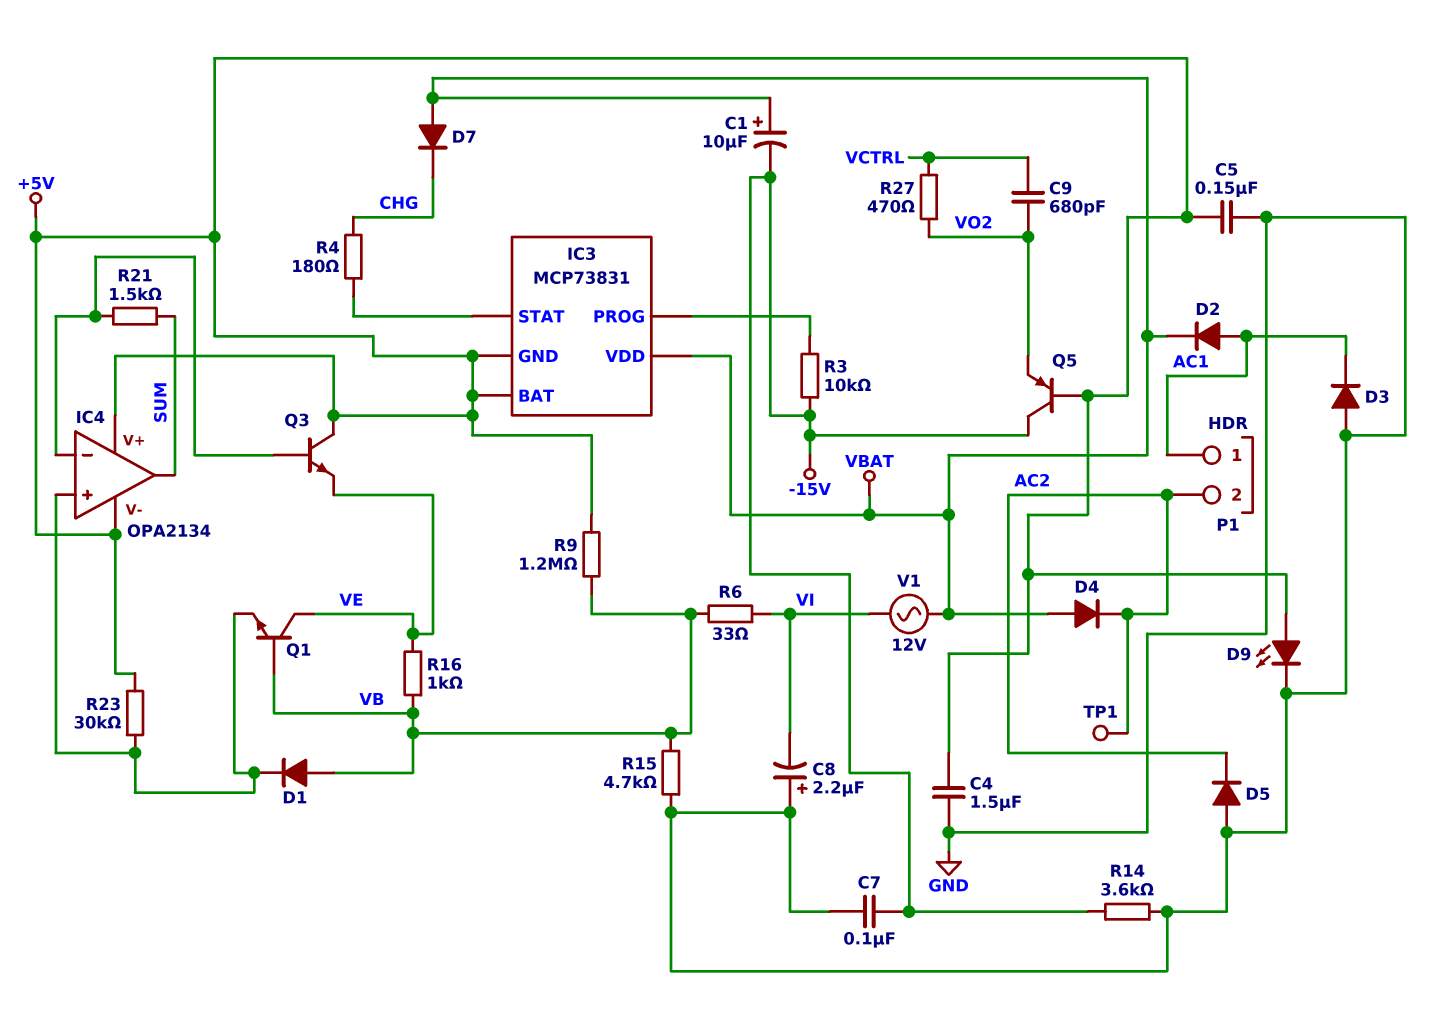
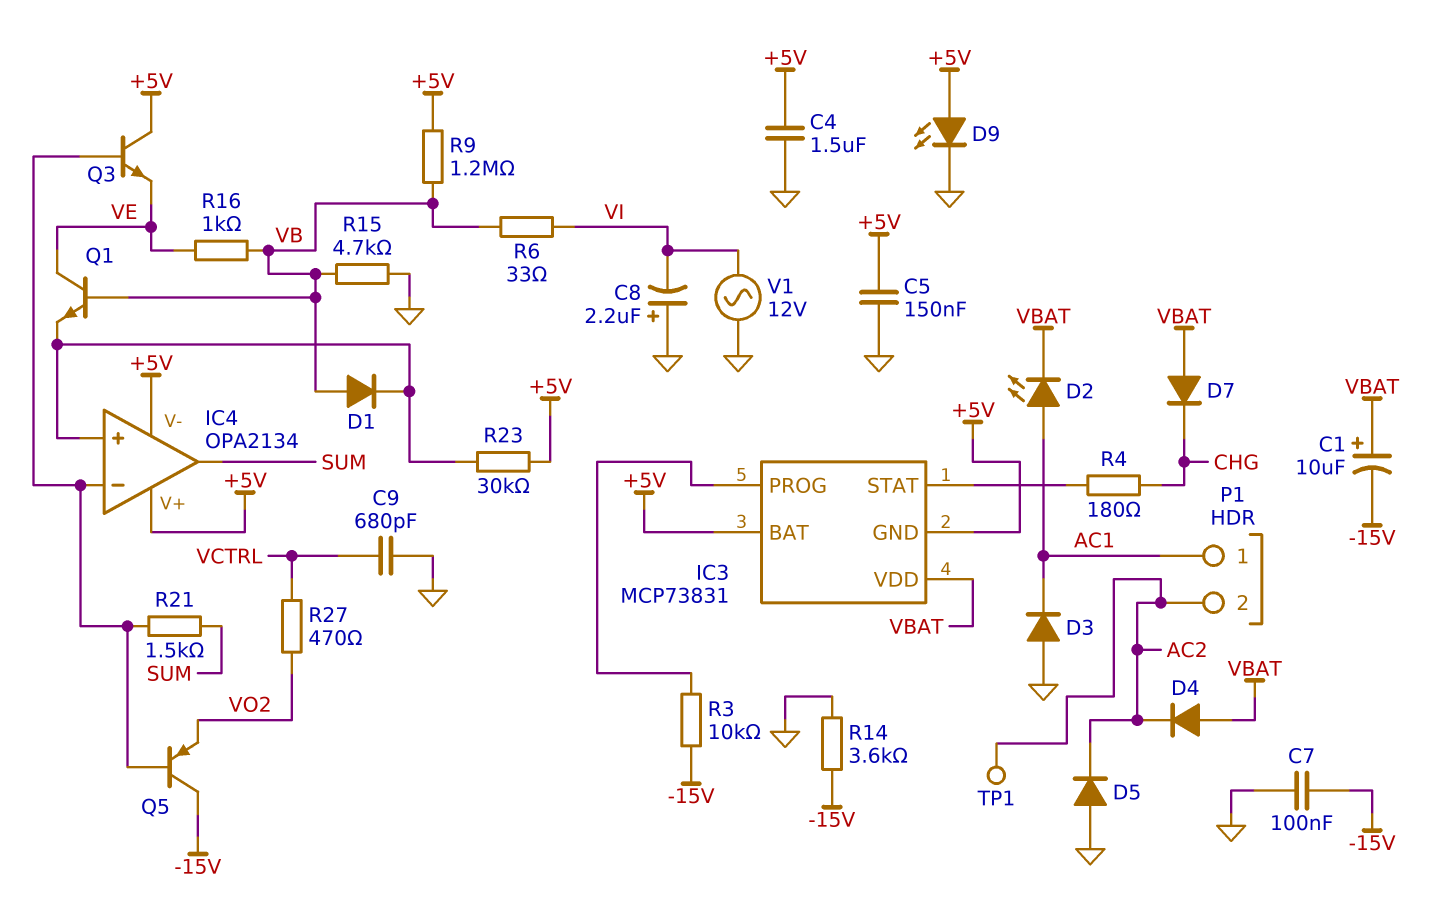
C9: 680pF (VCTRL, VO2) -> 680pF (GND, VCTRL)
D2: diode (A AC1, K VBAT) -> LED (A AC1, K VBAT)
Q5: PNP (B +5V, C -15V, E VO2) -> PNP (B IC4/in-, C -15V, E VO2)
V1: AC 12V (VBAT, VI) -> AC 12V (GND, VI)

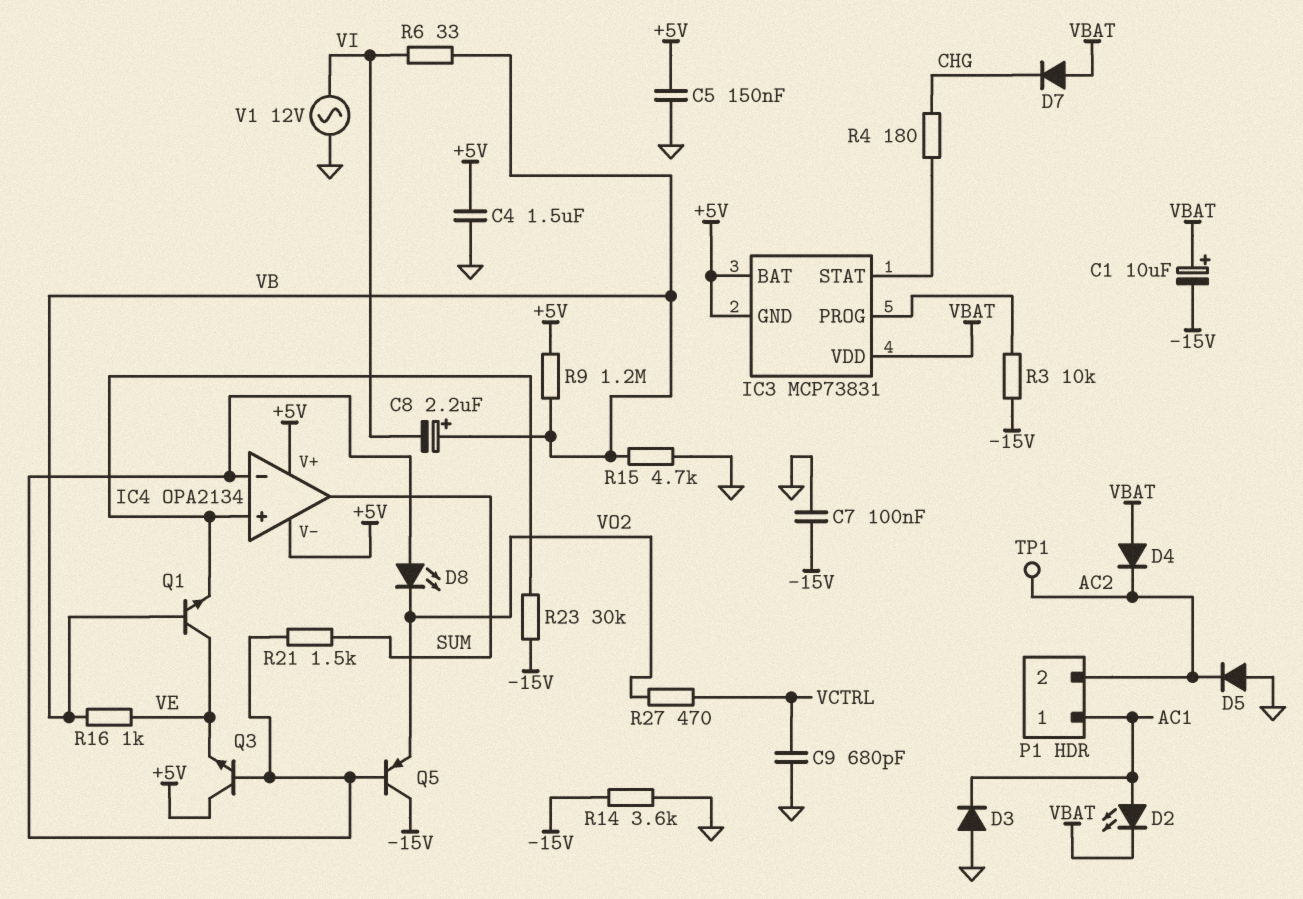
C8: 2.2uF (plus GND, minus VI) -> 2.2uF (plus VB, minus VI)
D1: diode (A VB, K IC4/in+) -> none
D8: none -> LED (A IC4/in-, K VO2)
D9: LED (A +5V, K GND) -> none
R23: 30k (+5V, IC4/in+) -> 30k (-15V, IC4/in+)

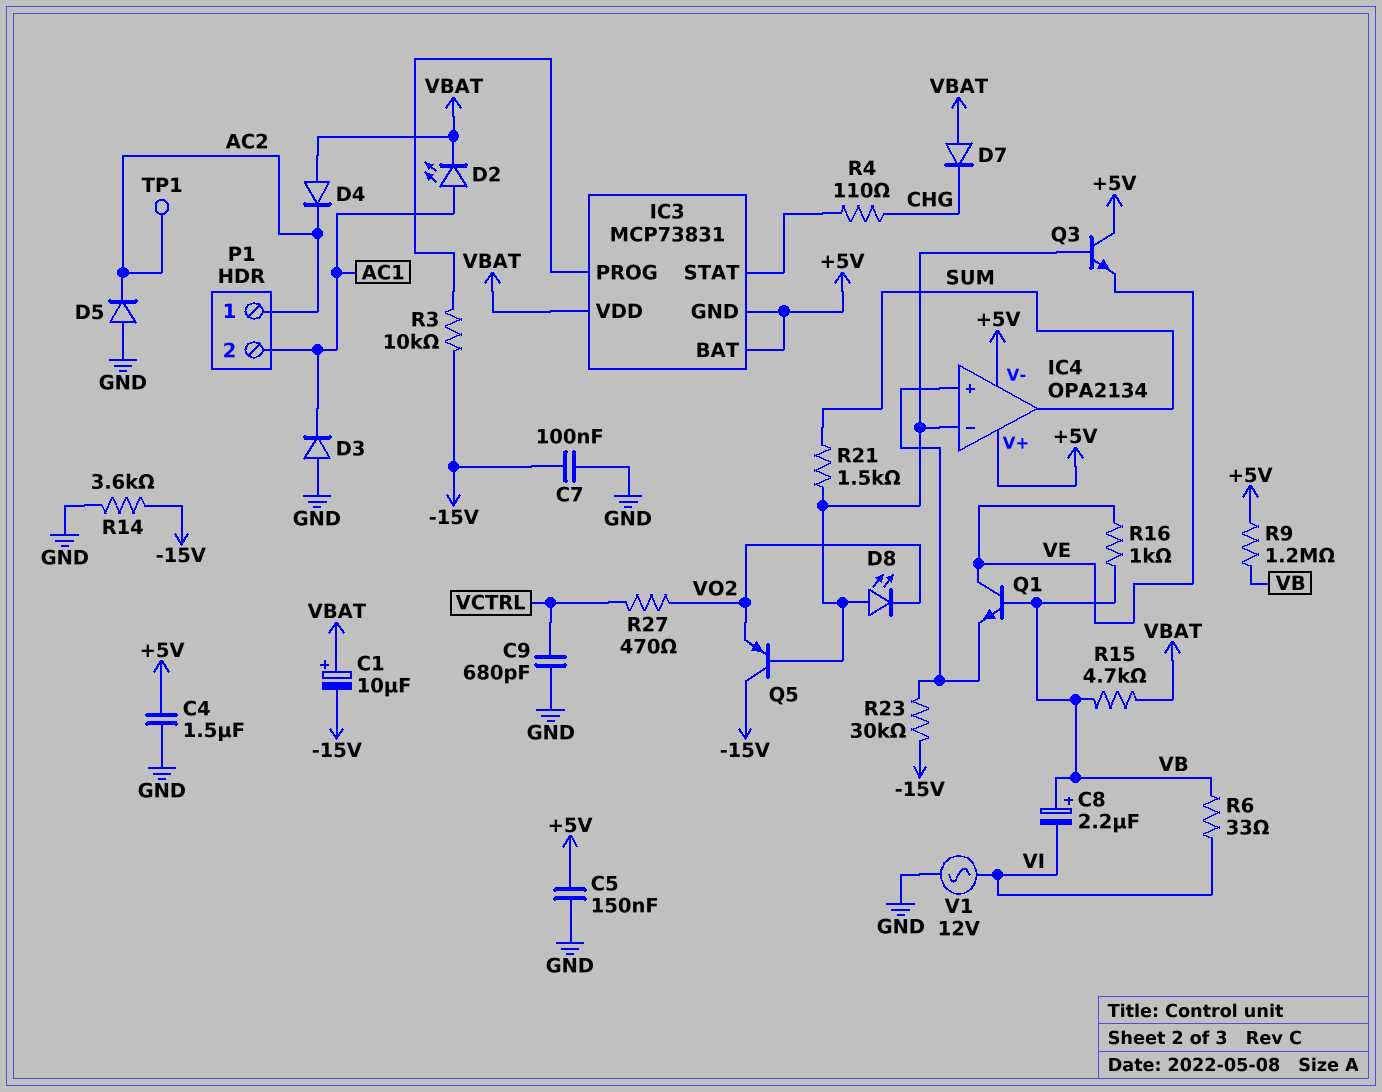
P1 pin 1: AC1 -> AC2
P1 pin 2: AC2 -> AC1
R4: 180 (CHG, IC3/STAT) -> 110 (CHG, IC3/STAT)
R15: 4.7k (GND, VB) -> 4.7k (VB, VBAT)

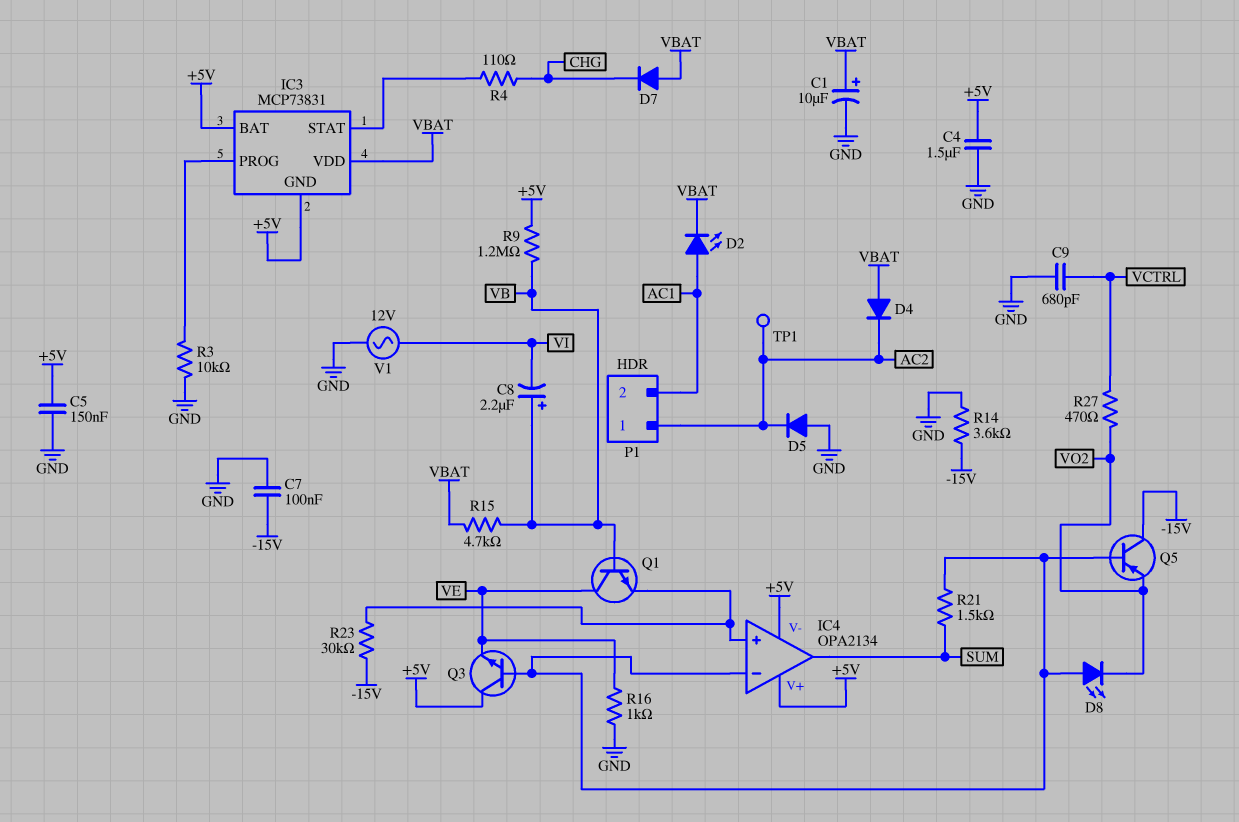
C1: 10uF (plus VBAT, minus -15V) -> 10uF (plus VBAT, minus GND)
D3: diode (A GND, K AC1) -> none
R3: 10k (-15V, IC3/PROG) -> 10k (GND, IC3/PROG)
R6: 33 (VB, VI) -> none
R16: 1k (VB, VE) -> 1k (GND, VE)

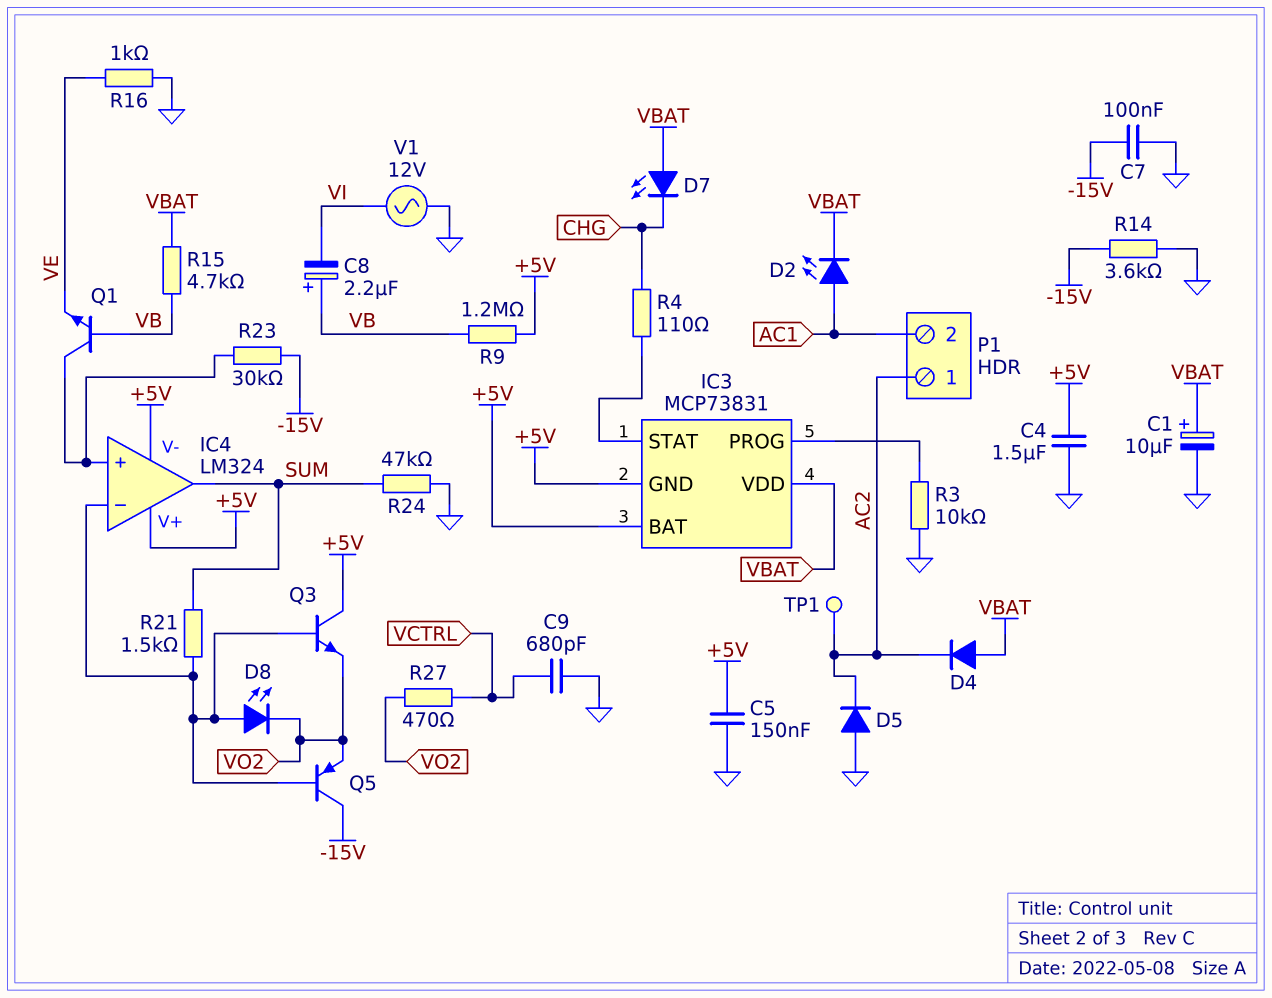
D7: diode (A VBAT, K CHG) -> LED (A VBAT, K CHG)
IC4: OPA2134 -> LM324
Q1: NPN (B VB, C VE, E IC4/in+) -> NPN (B VB, C IC4/in+, E VE)
Q3: NPN (B IC4/in-, C +5V, E VE) -> NPN (B IC4/in-, C +5V, E VO2)
R24: none -> 47k (GND, SUM)

